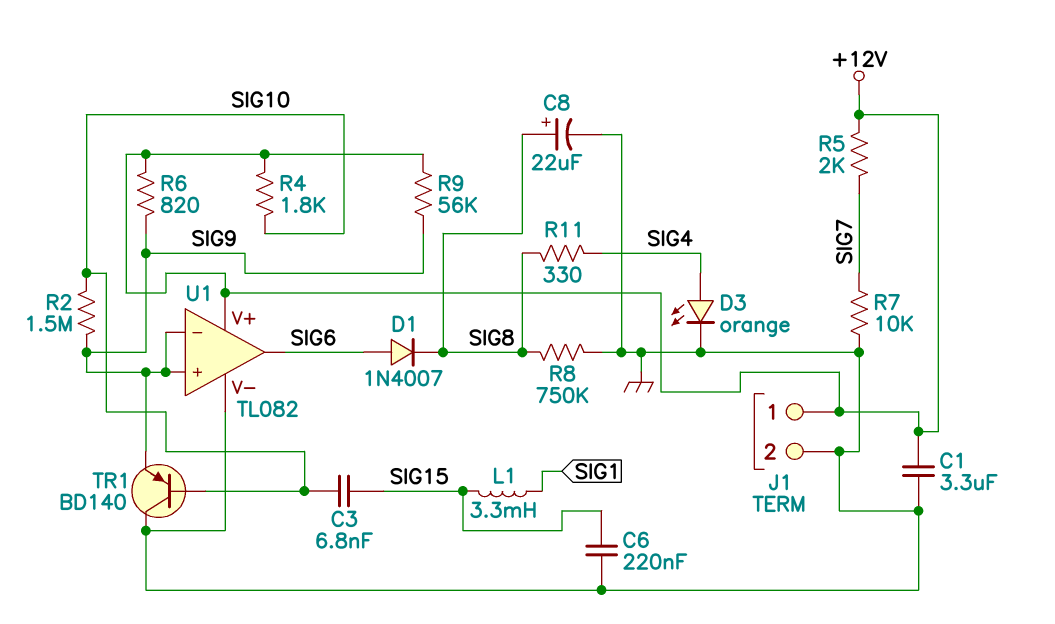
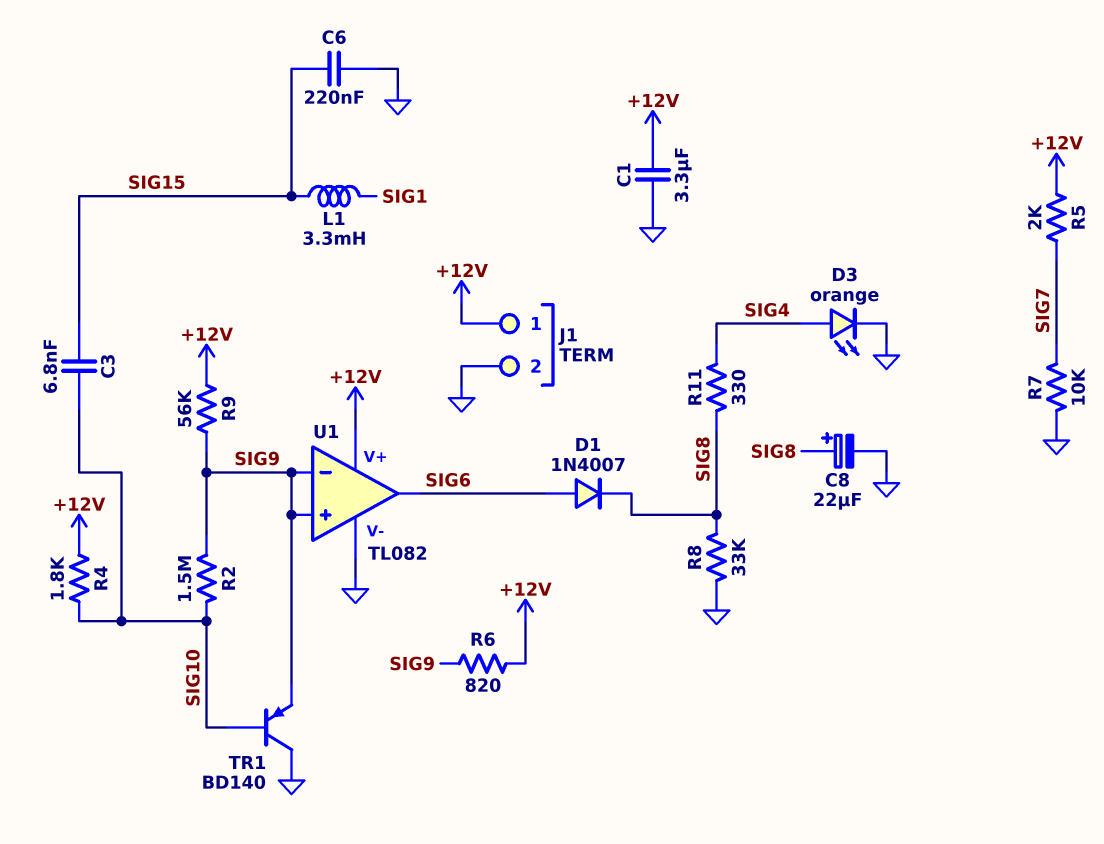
R8: 750k (GND, SIG8) -> 33k (GND, SIG8)

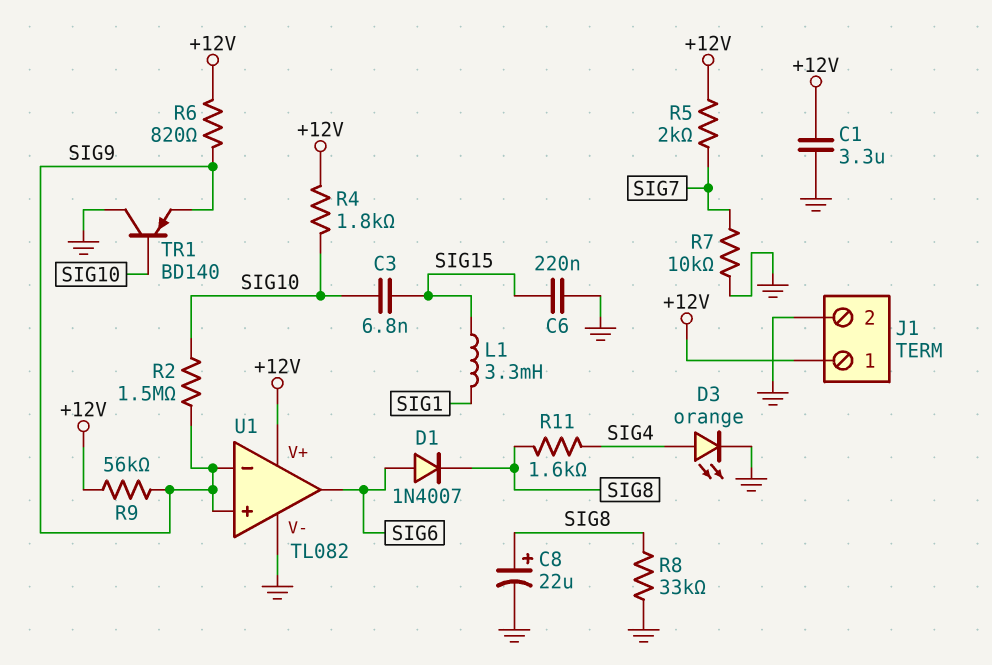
R11: 330 (SIG4, SIG8) -> 1.6k (SIG4, SIG8)

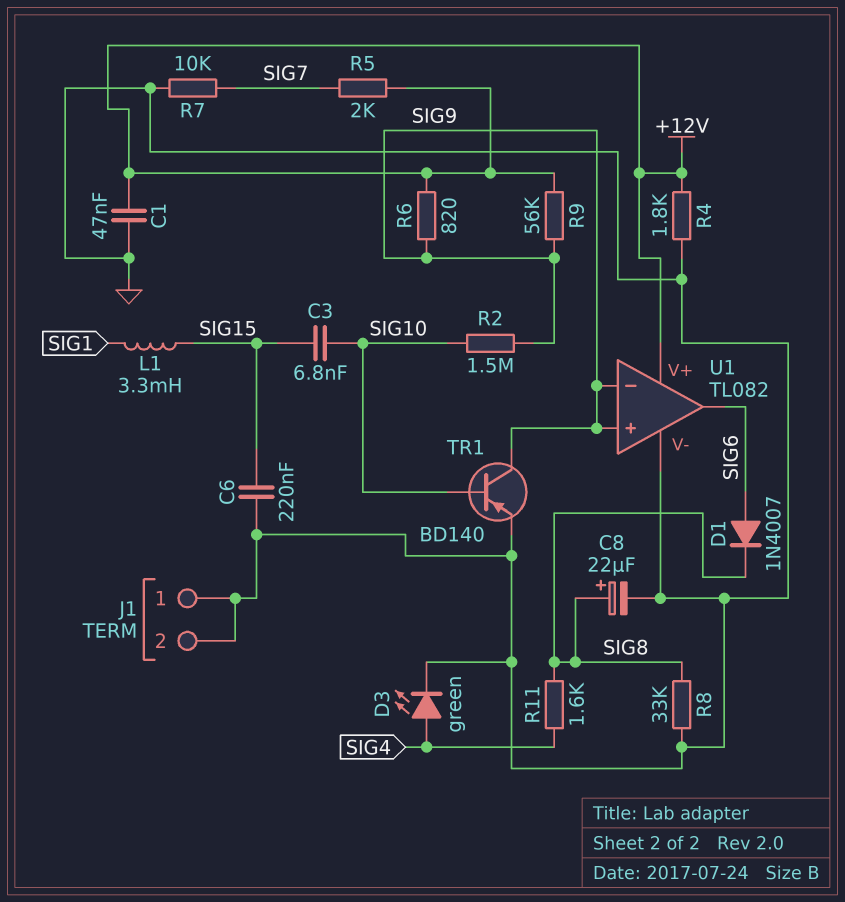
C1: 3.3uF (+12V, GND) -> 47nF (+12V, GND)
D3: LED orange (A SIG4, K GND) -> LED green (A SIG4, K GND)
J1 pin 1: +12V -> GND
R4: 1.8k (+12V, SIG10) -> 1.8k (+12V, GND)
TR1: PNP BD140 (B SIG10, C GND, E SIG9) -> PNP BD140 (B SIG10, C SIG9, E GND)

